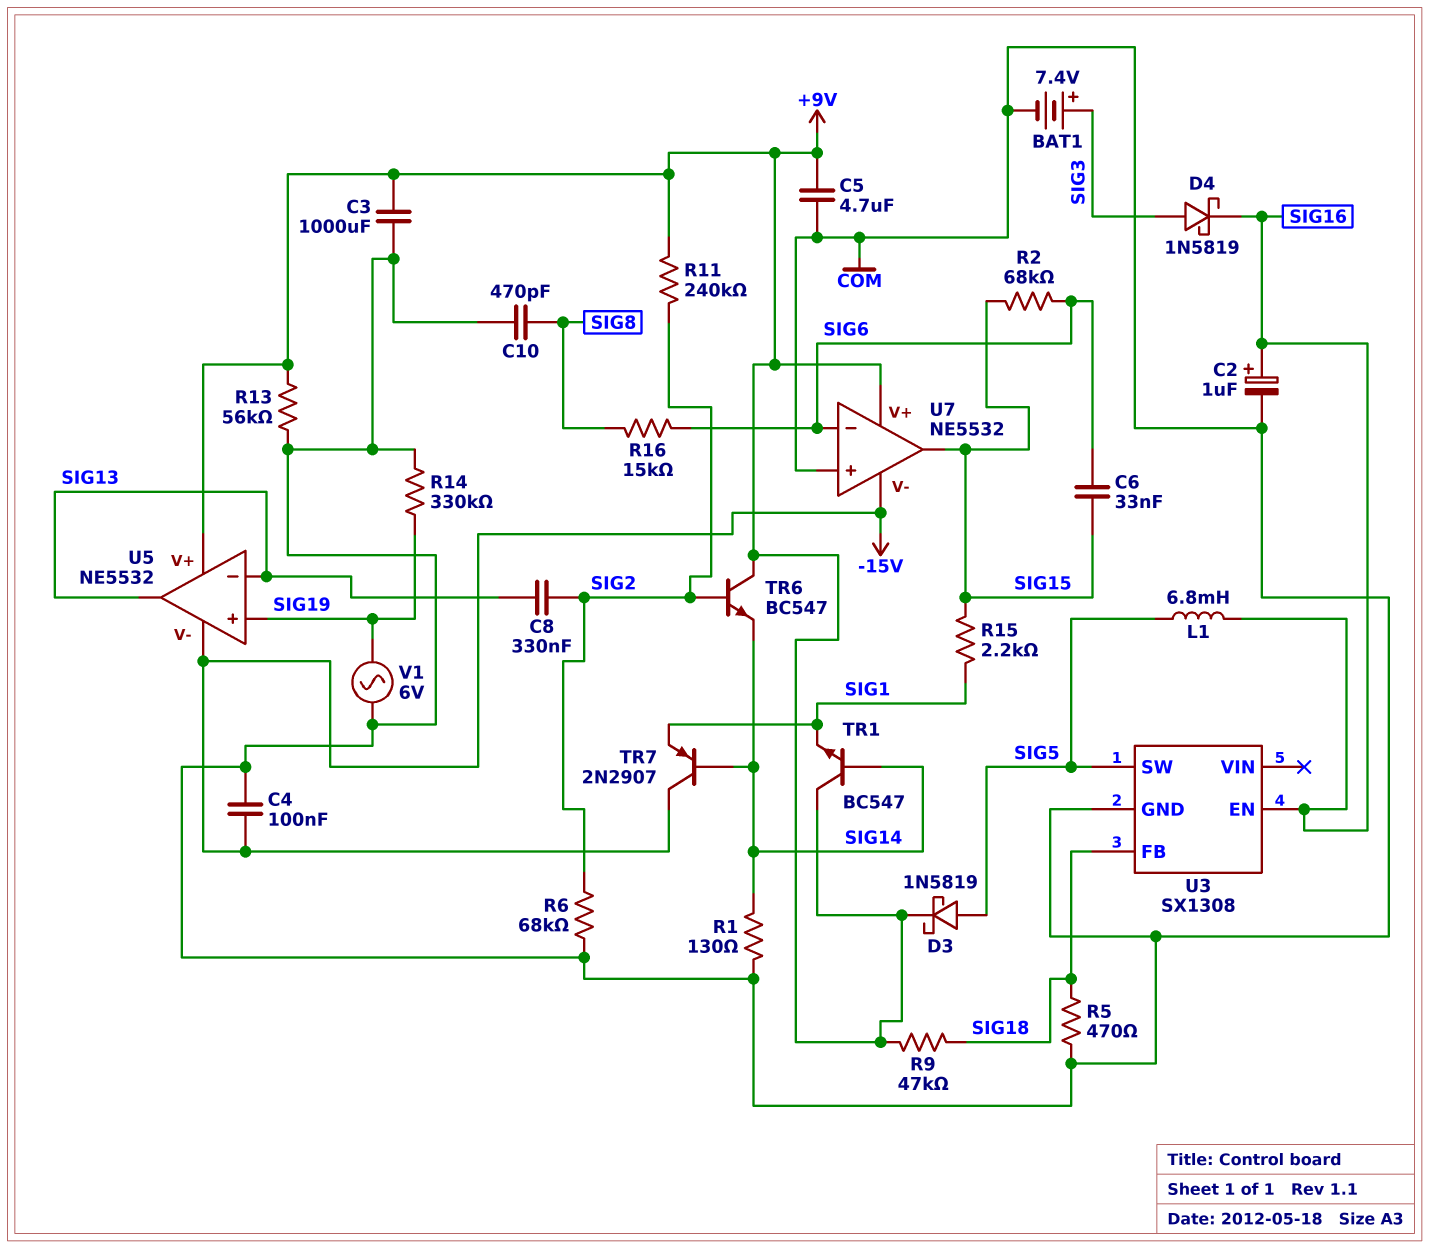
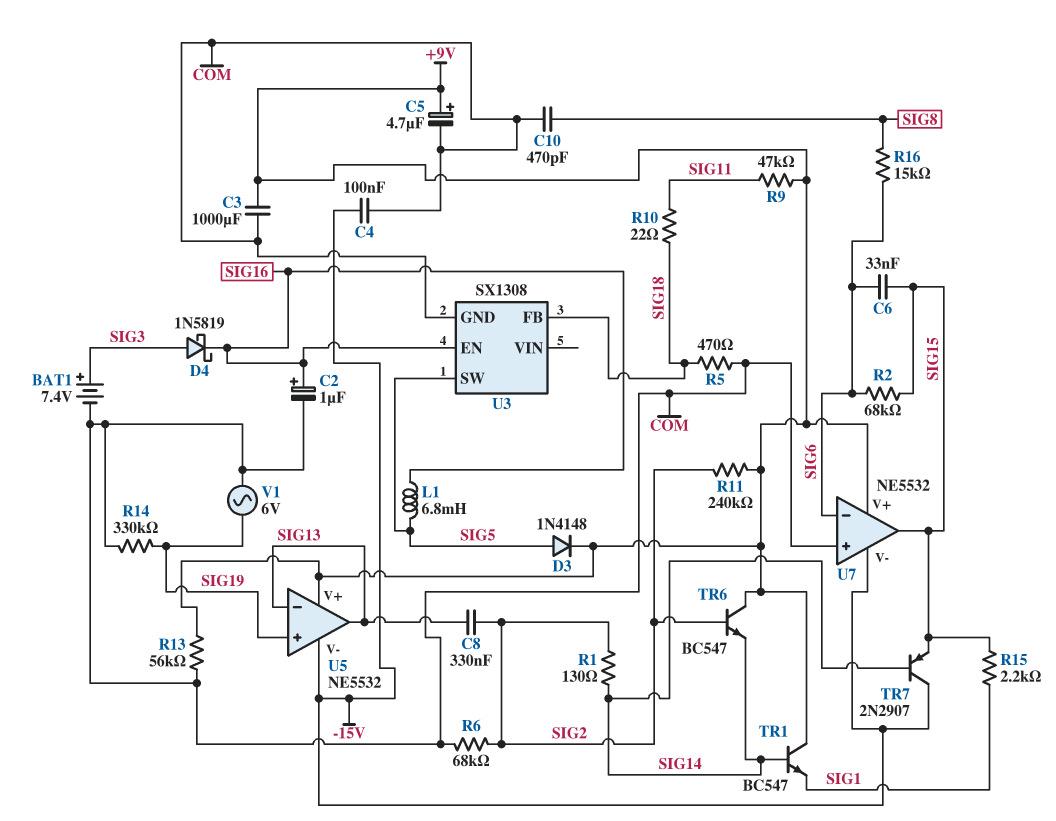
C5: 4.7uF (+9V, COM) -> 4.7uF (plus +9V, minus COM)
D3: schottky 1N5819 (A SIG5, K +9V) -> diode 1N4148 (A SIG5, K +9V)
R1: 130 (COM, SIG14) -> 130 (SIG2, SIG14)
R9: 47k (+9V, SIG18) -> 47k (+9V, SIG11)
R10: none -> 22 (SIG11, SIG18)
TR7: PNP 2N2907 (B SIG14, C -15V, E SIG1) -> PNP 2N2907 (B SIG14, C -15V, E SIG15)

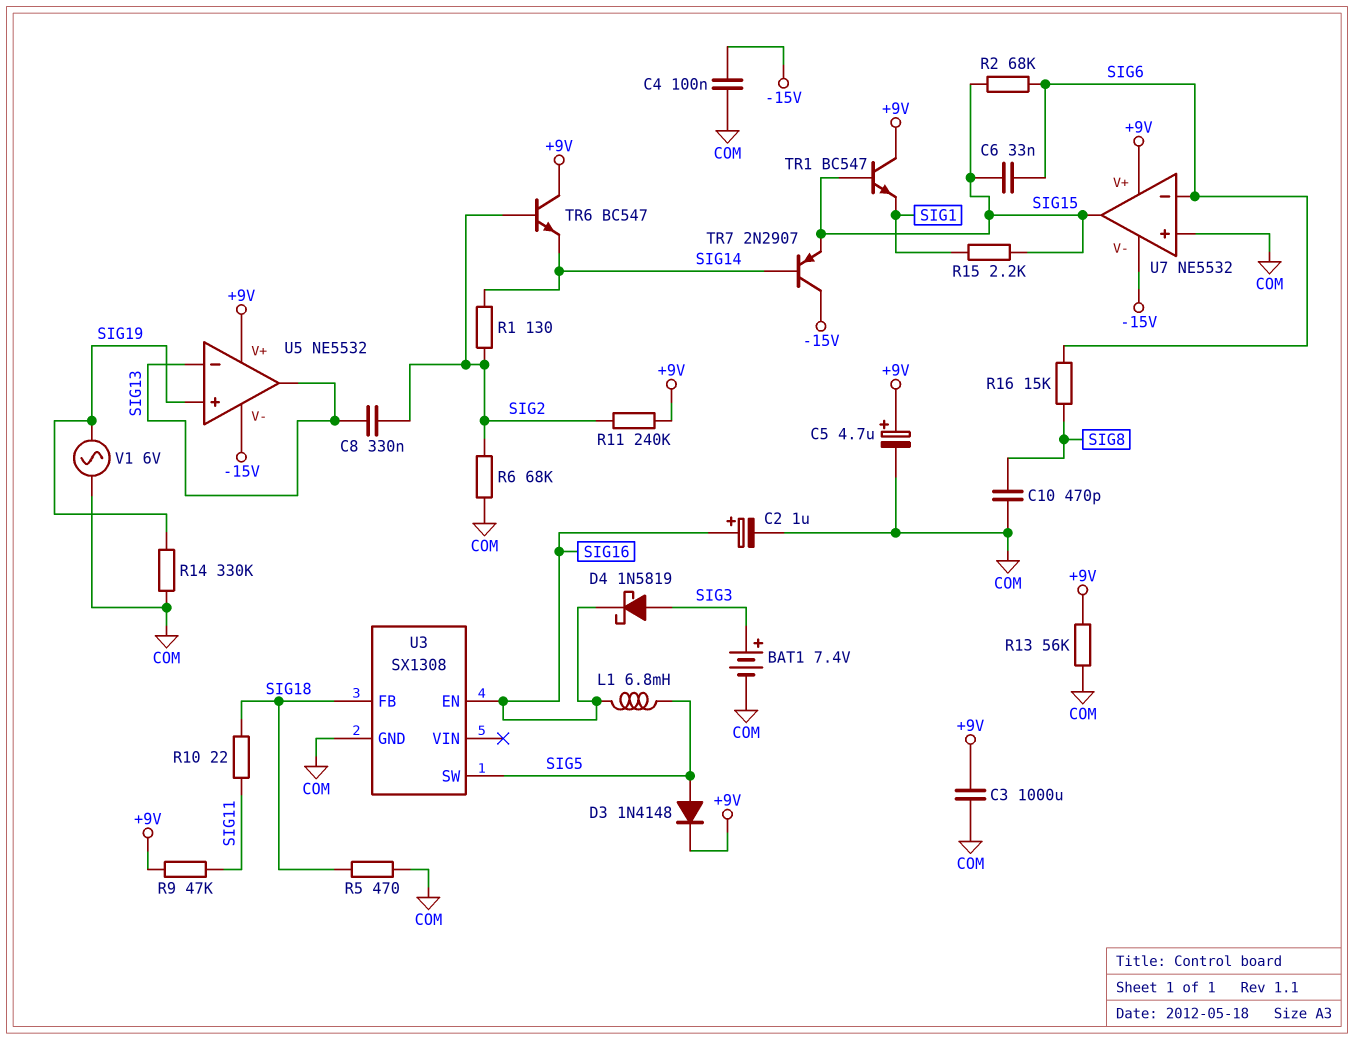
TR1: NPN BC547 (B SIG14, C +9V, E SIG1) -> NPN BC547 (B SIG15, C +9V, E SIG1)

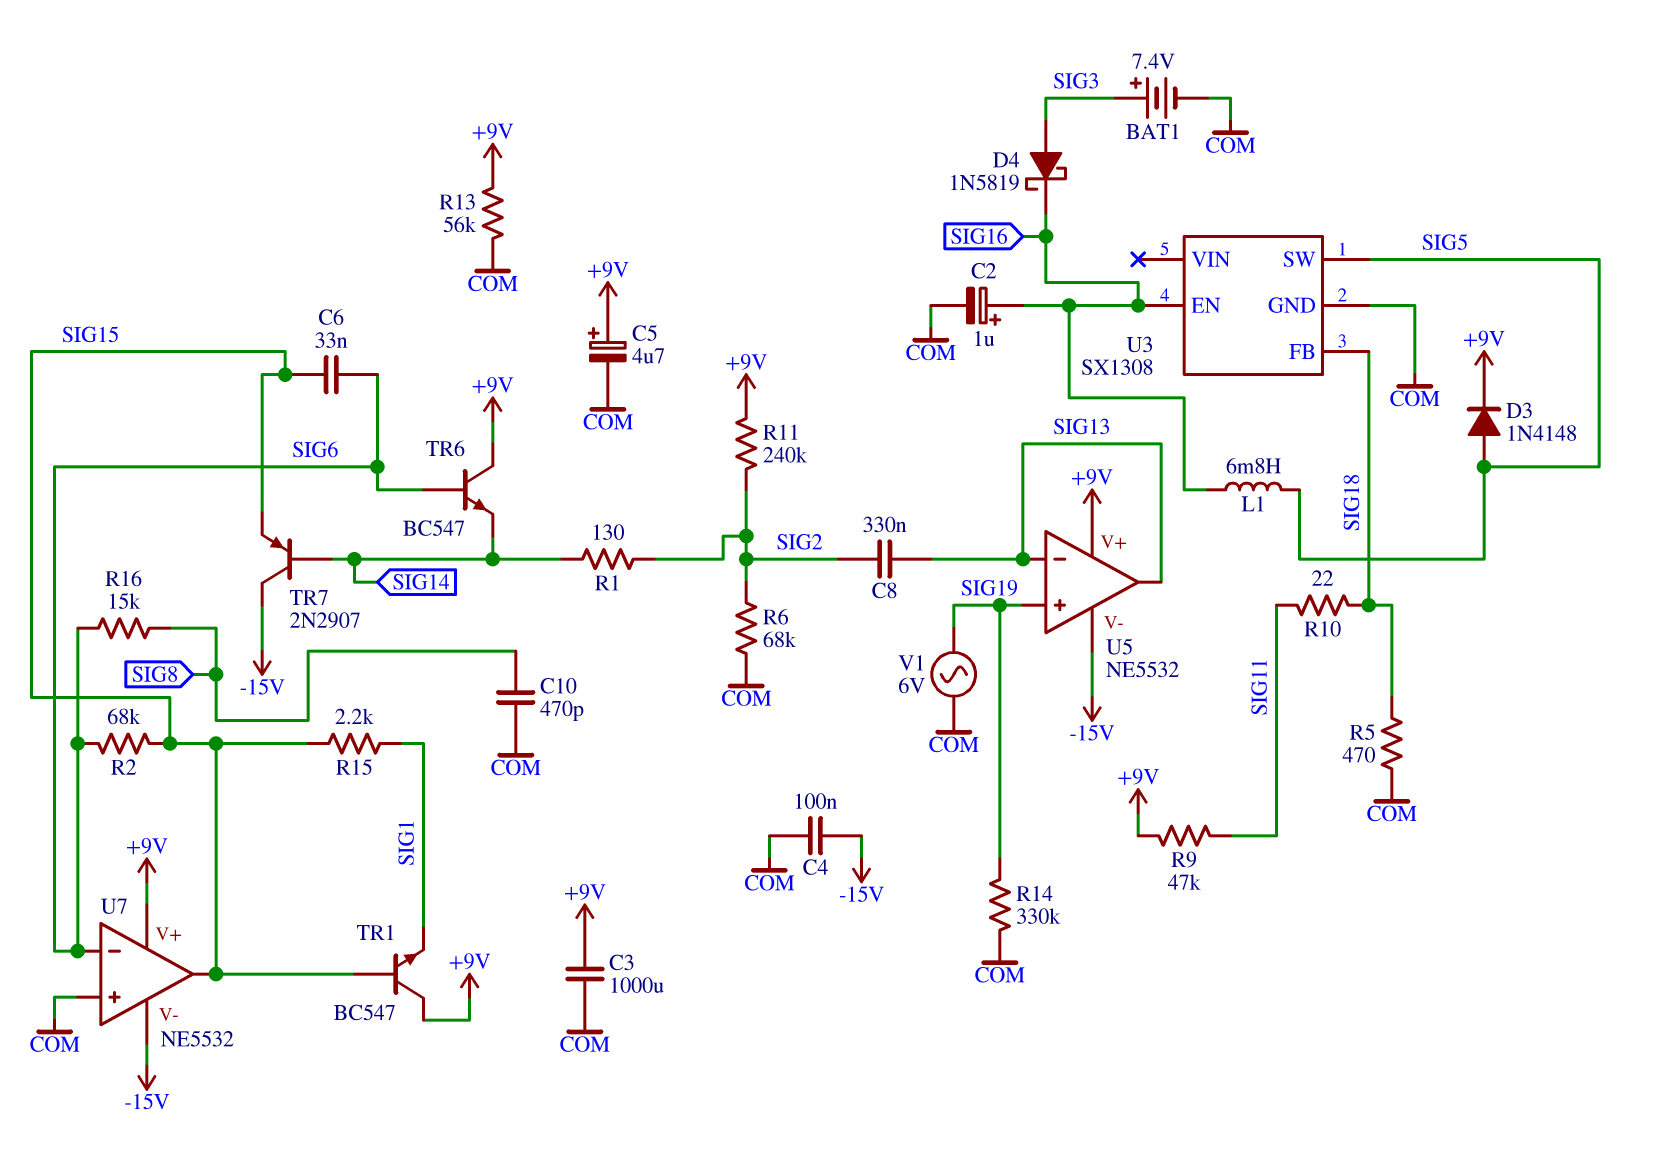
TR6: NPN BC547 (B SIG2, C +9V, E SIG14) -> NPN BC547 (B SIG6, C +9V, E SIG14)

